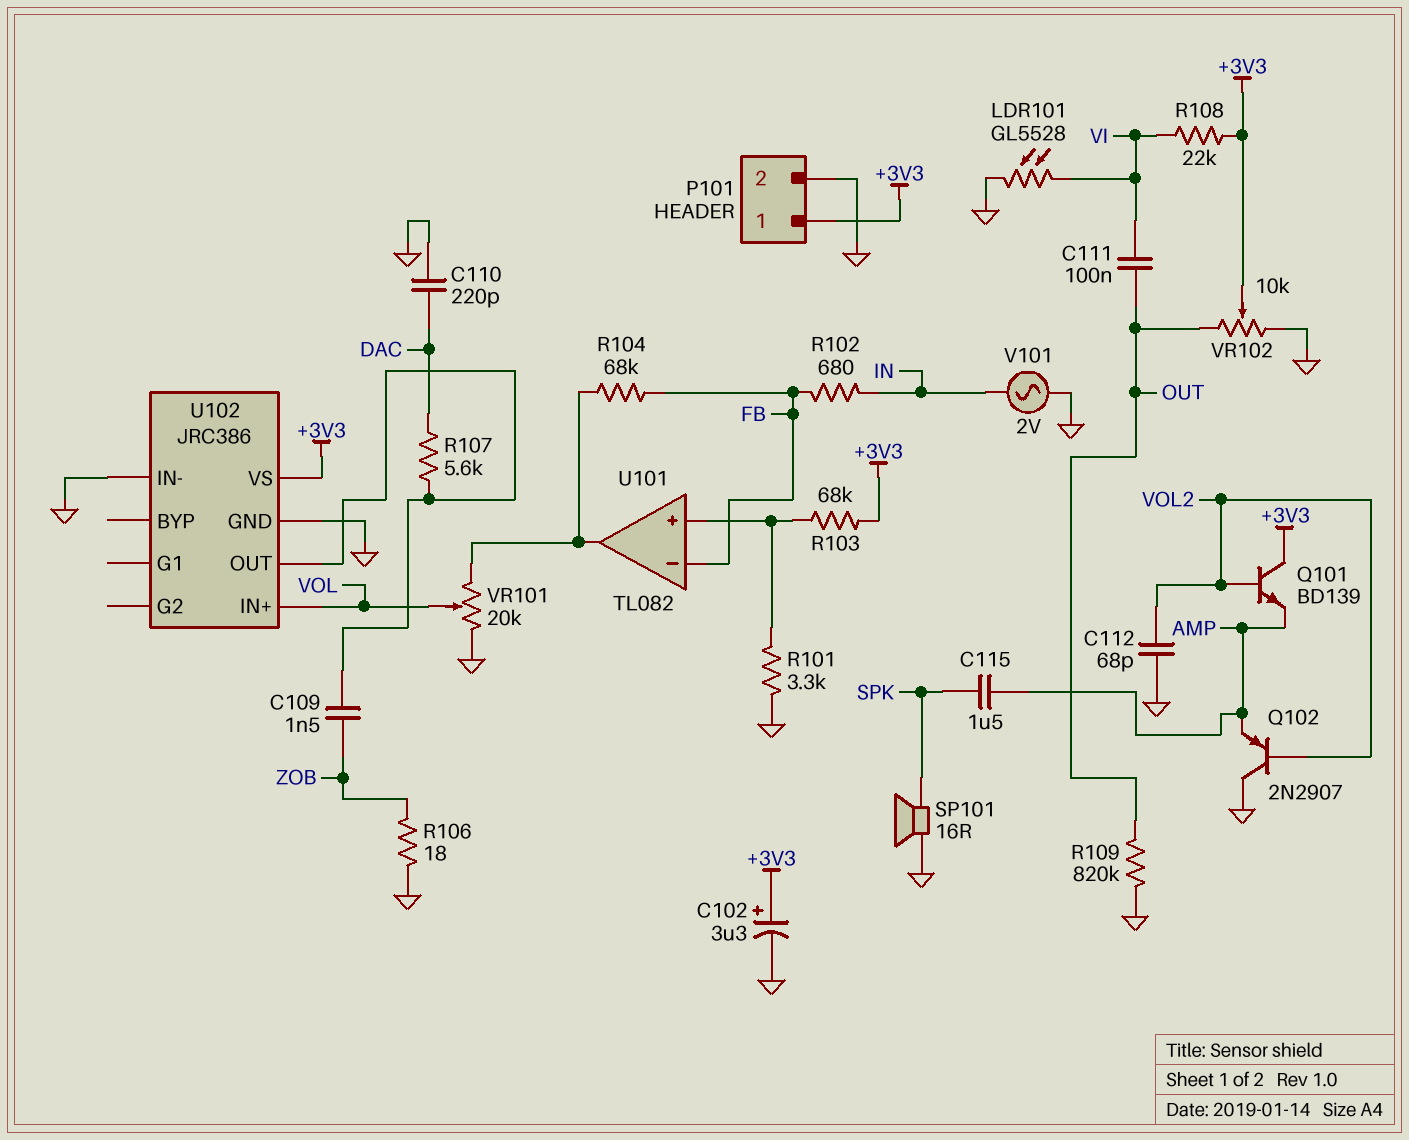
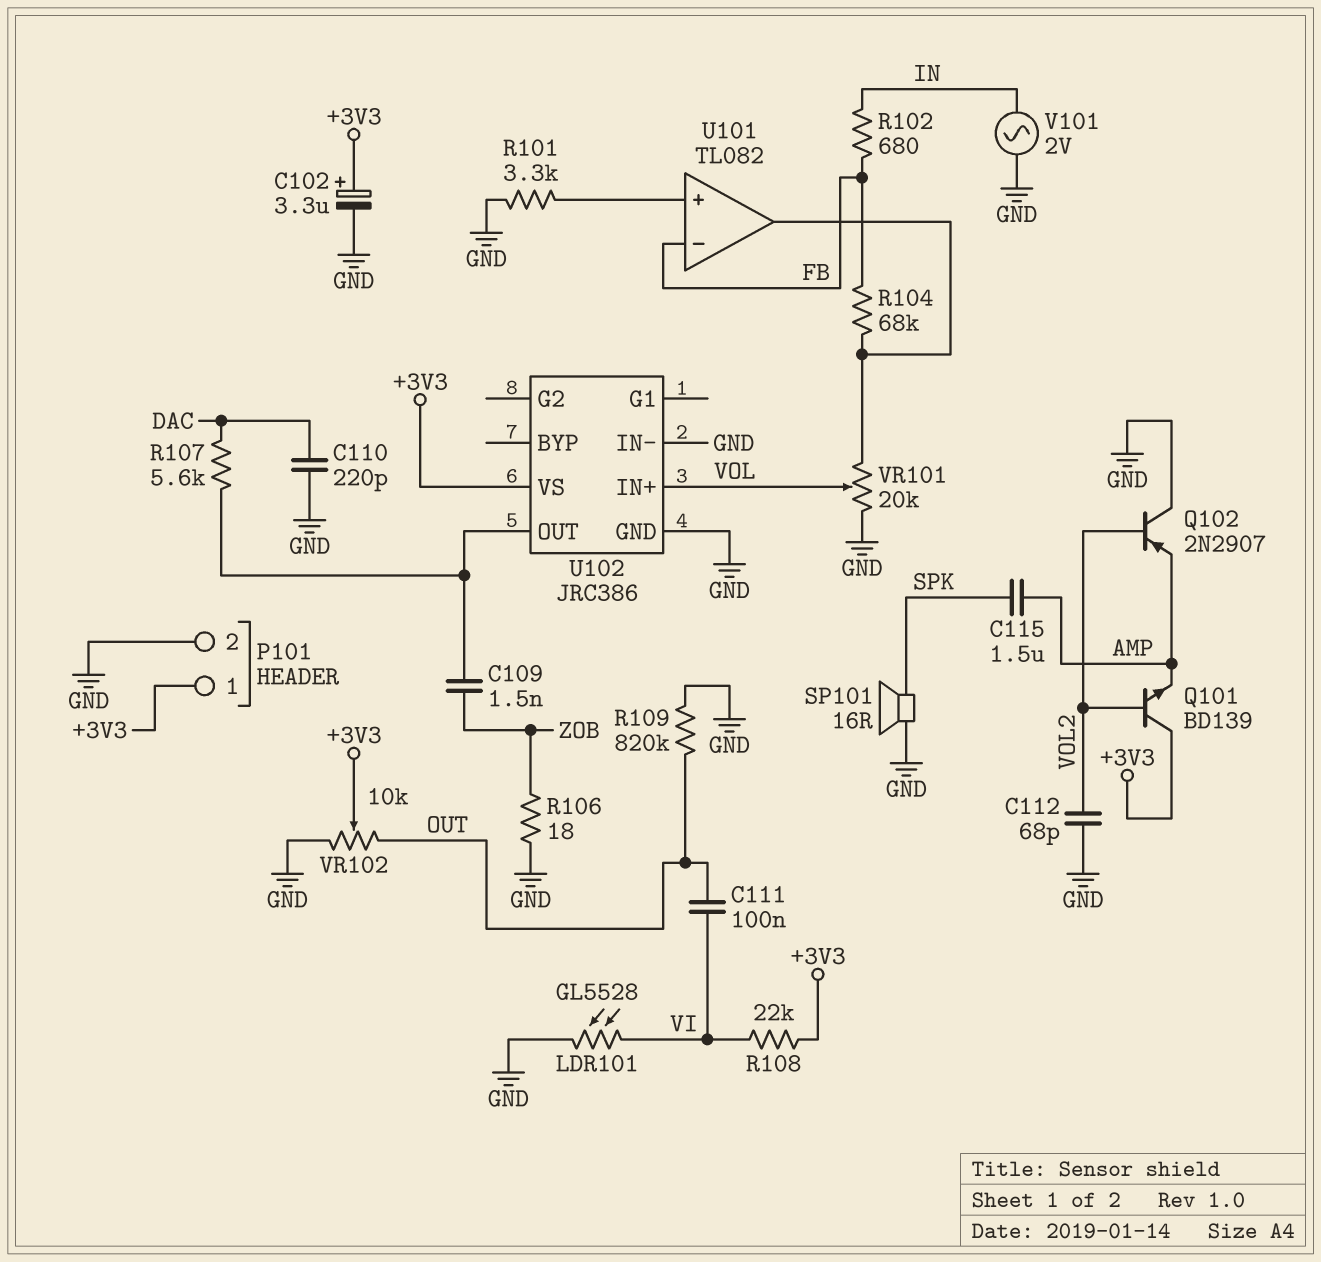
R103: 68k (+3V3, U101/in+) -> none

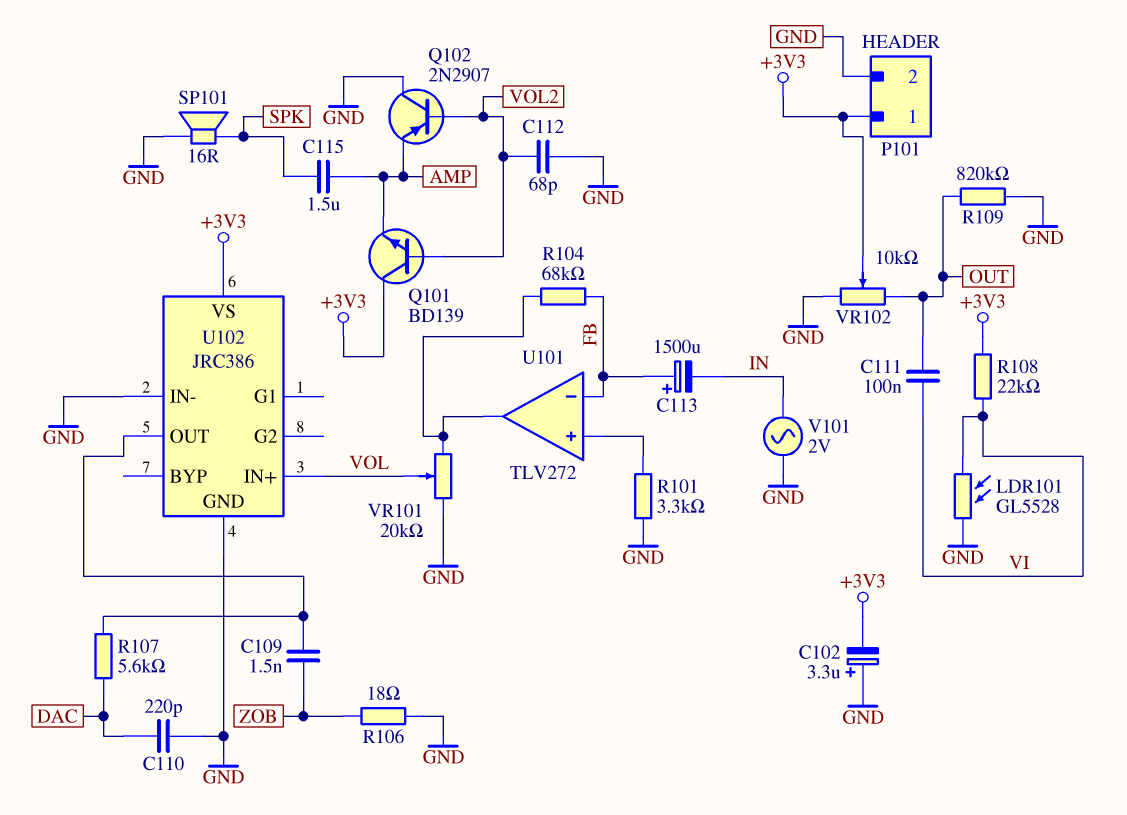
C102: 3.3uF (plus +3V3, minus GND) -> 3.3uF (plus GND, minus +3V3)
C113: none -> 1500uF (plus FB, minus IN)
R102: 680 (FB, IN) -> none
U101: TL082 -> TLV272

